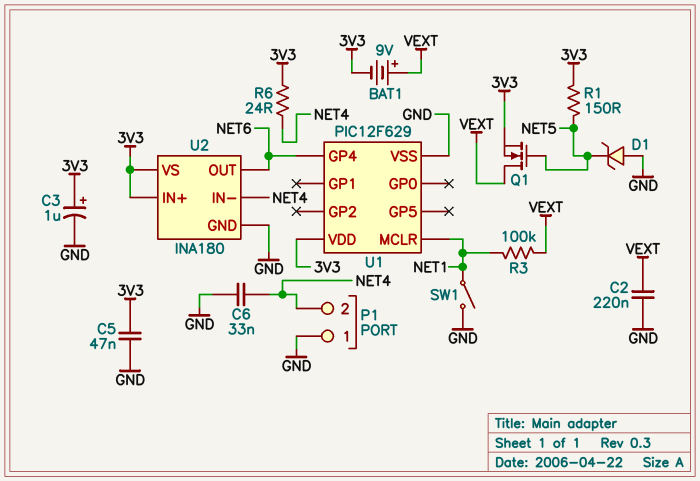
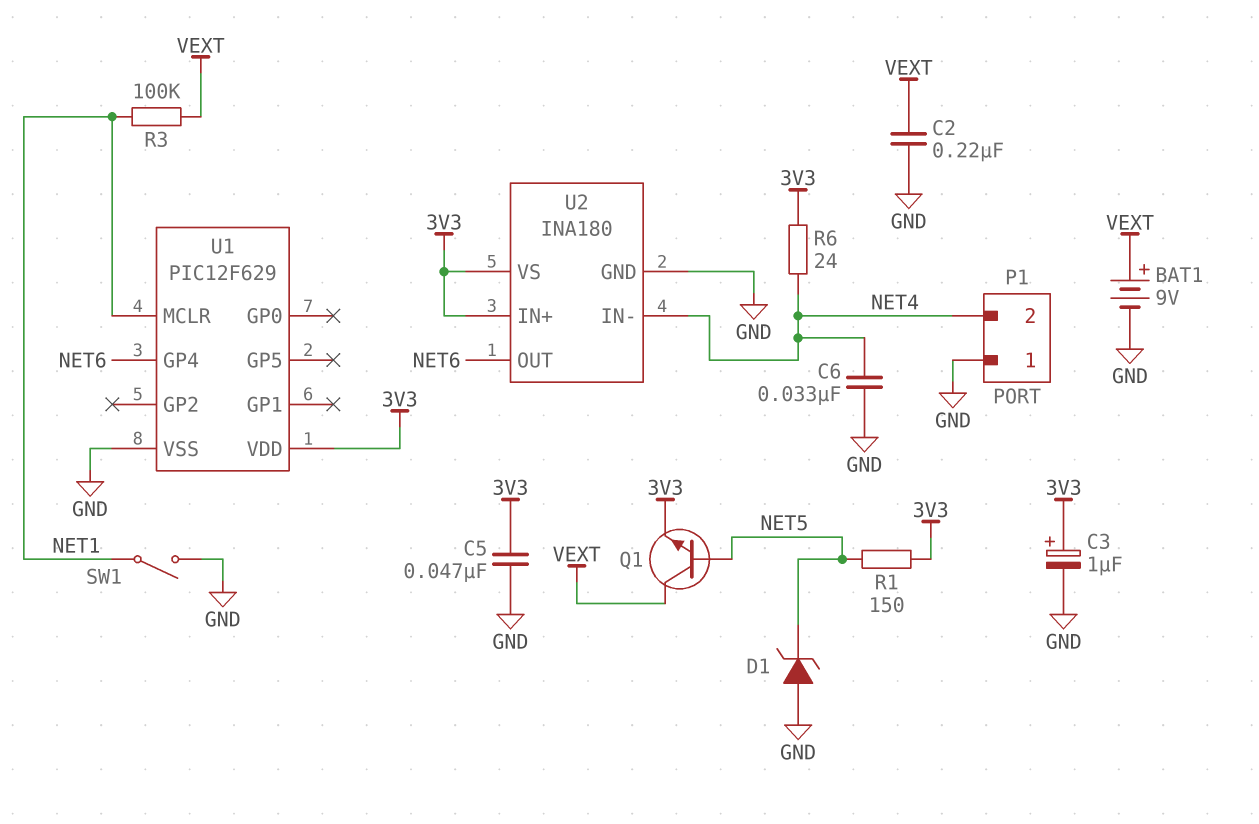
BAT1: 9V (plus VEXT, minus 3V3) -> 9V (plus VEXT, minus GND)
Q1: NMOS (G NET5, D VEXT, S 3V3) -> NPN (B NET5, C VEXT, E 3V3)

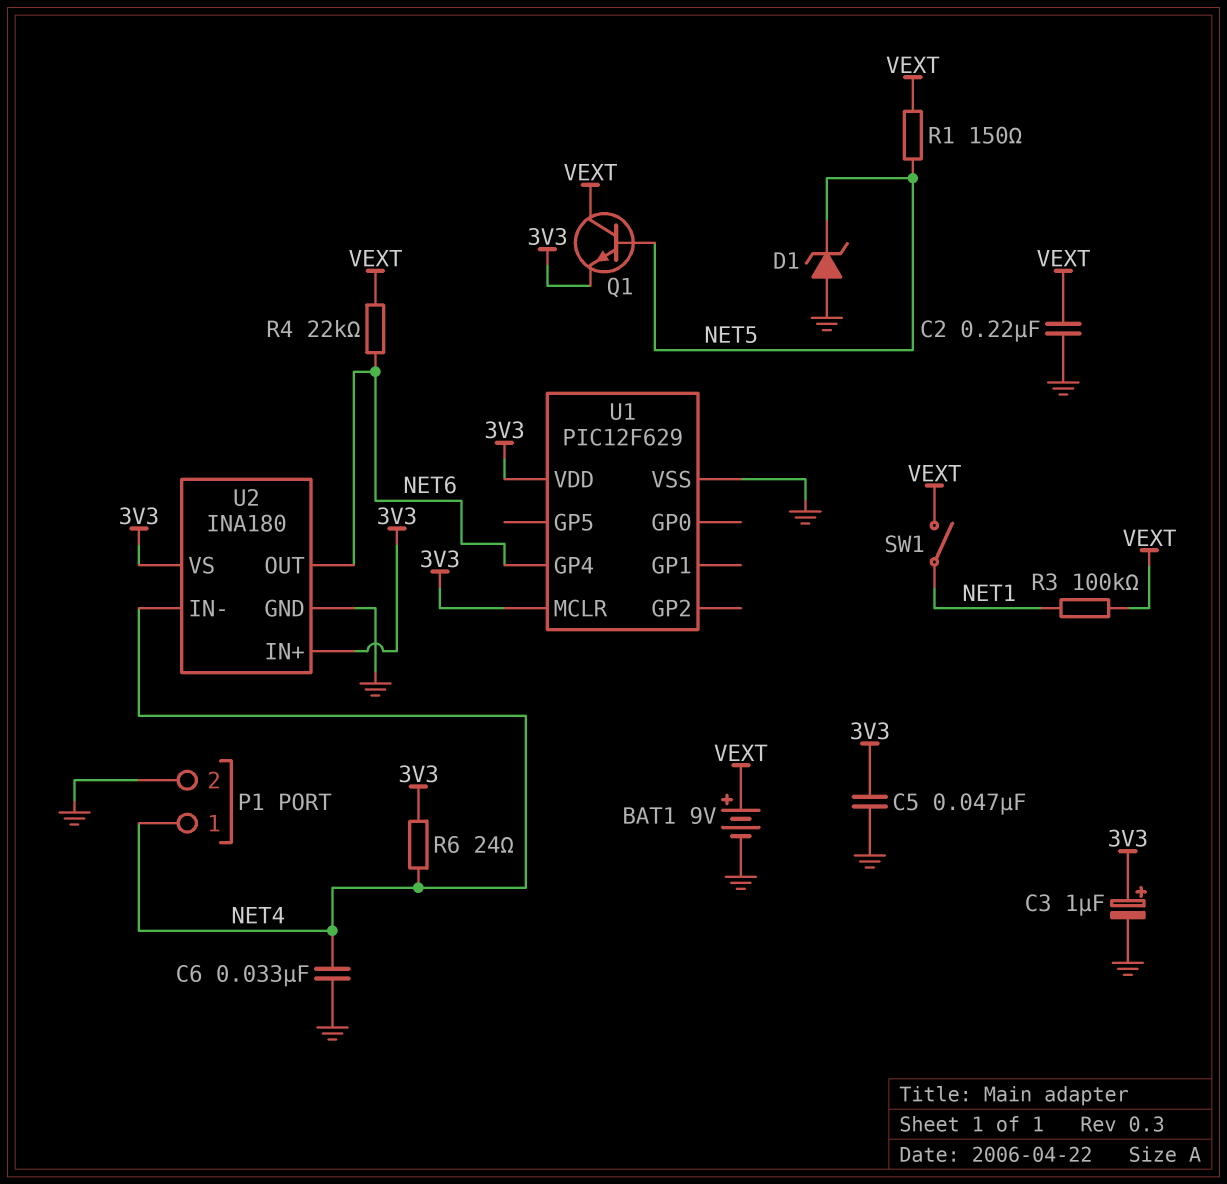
P1 pin 1: GND -> NET4
P1 pin 2: NET4 -> GND
R1: 150 (3V3, NET5) -> 150 (NET5, VEXT)
R4: none -> 22k (NET6, VEXT)
SW1: switch (GND, NET1) -> switch (NET1, VEXT)
U1 pin MCLR: NET1 -> 3V3

